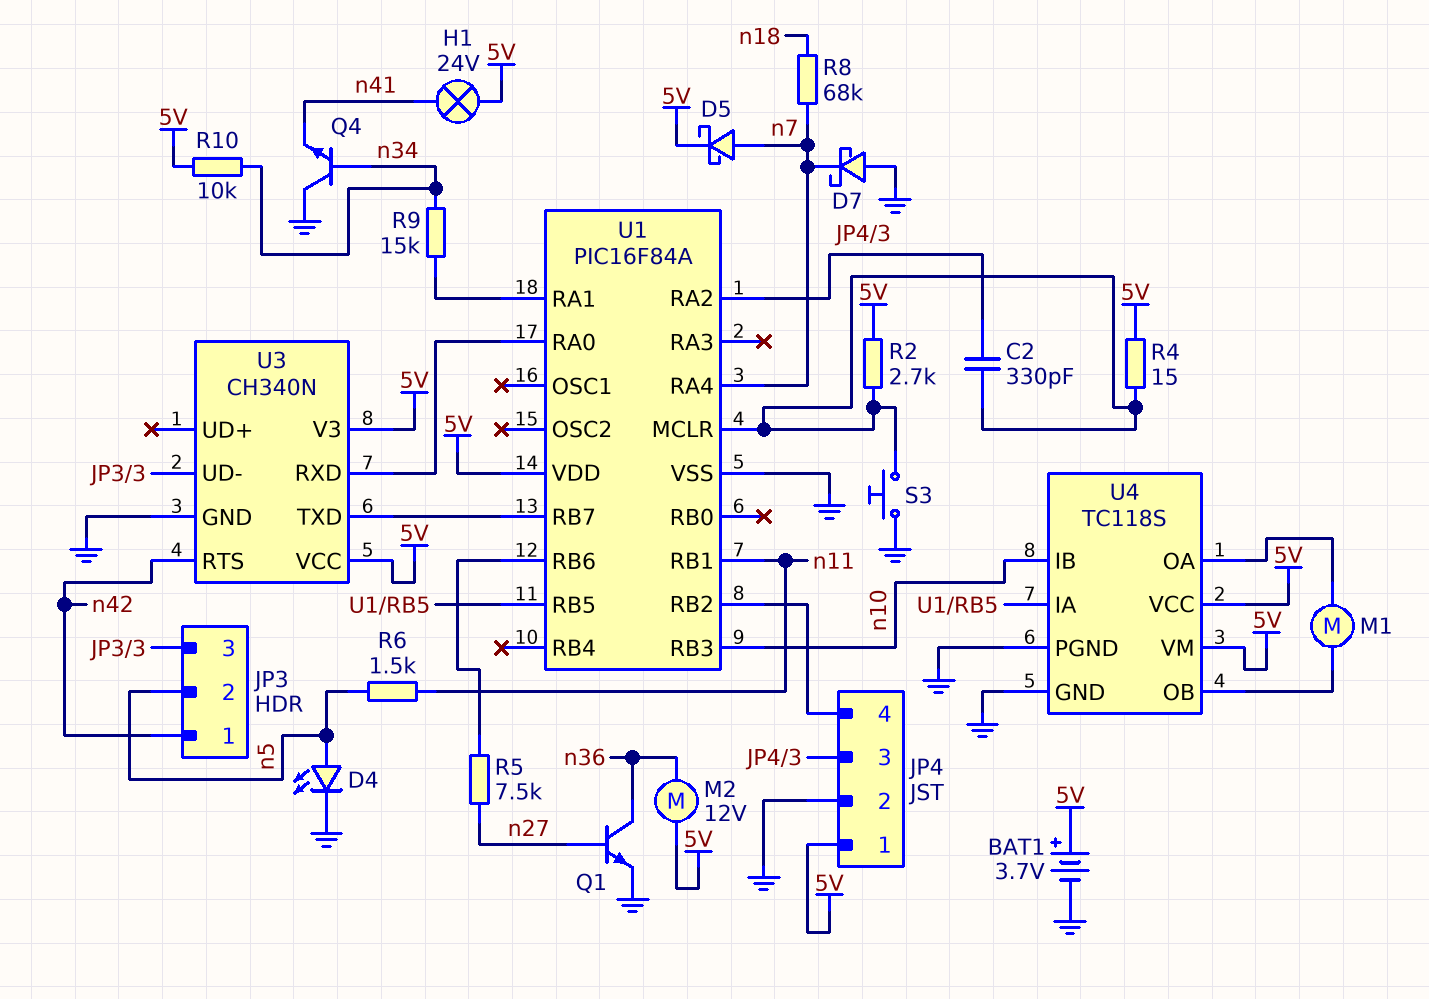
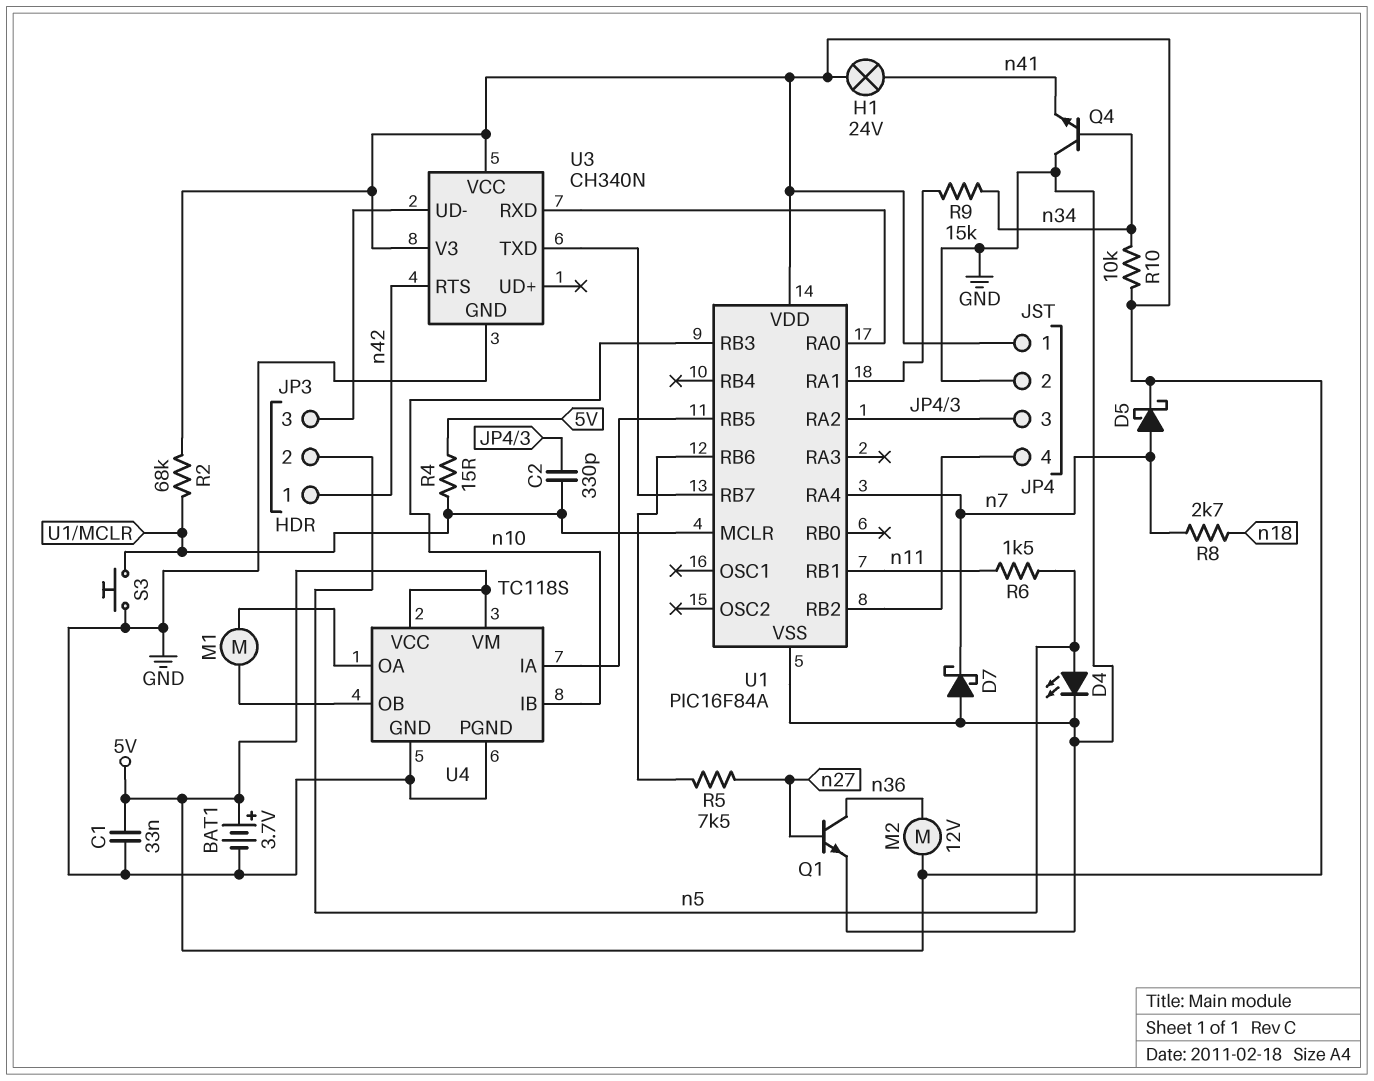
C1: none -> 33nF (5V, GND)
R2: 2.7k (5V, U1/MCLR) -> 68k (5V, U1/MCLR)
R8: 68k (n7, n18) -> 2.7k (n7, n18)

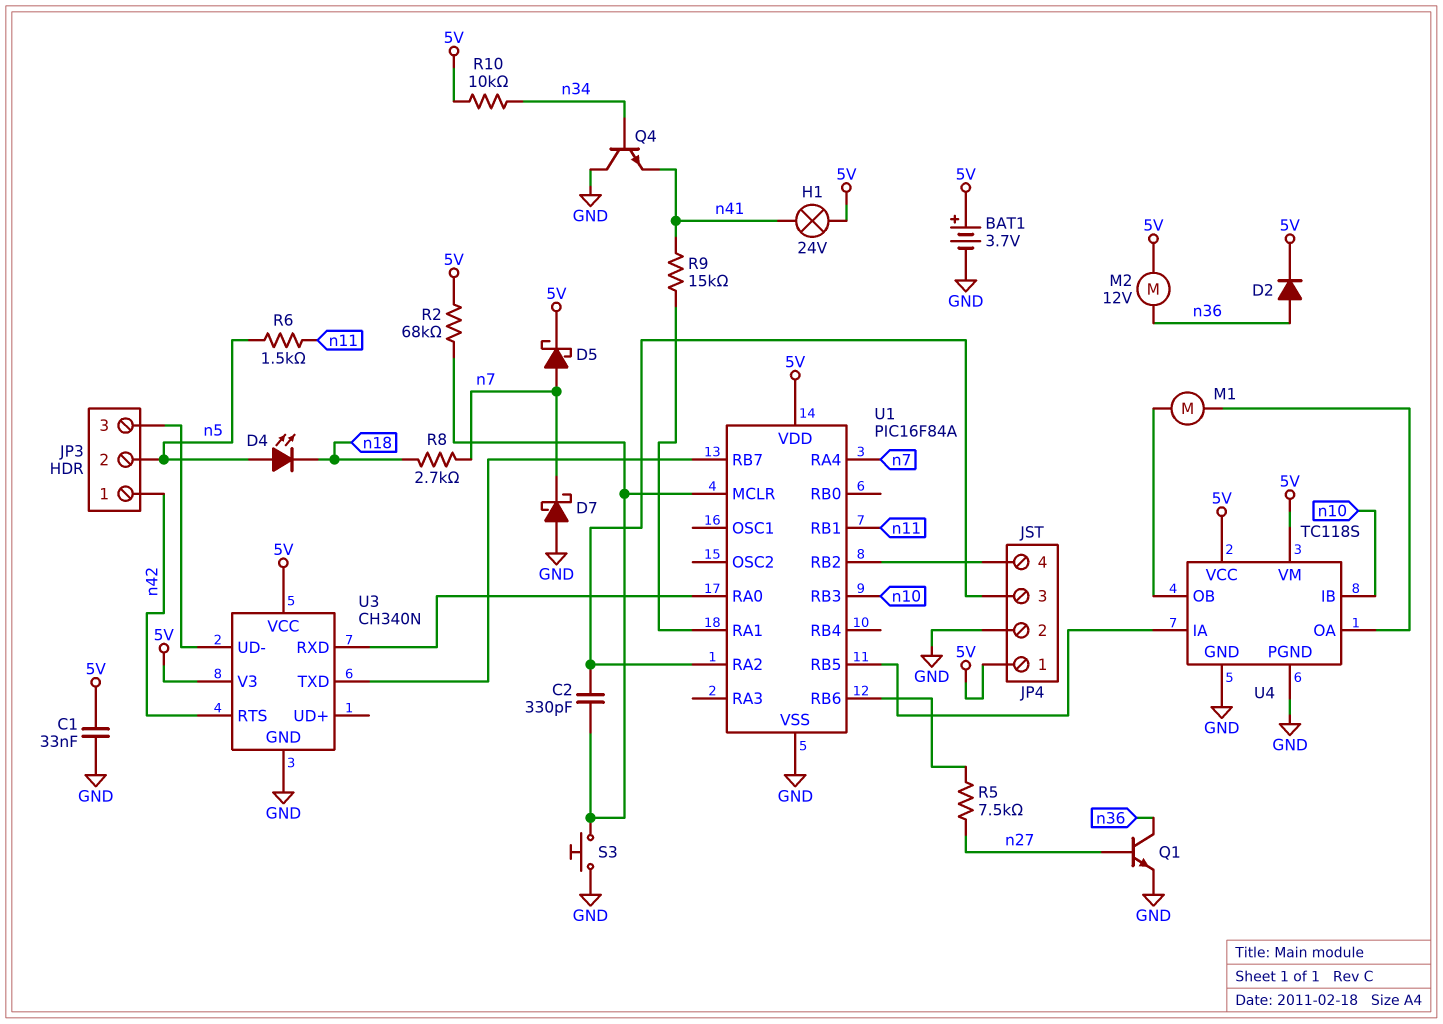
D2: none -> diode (A n36, K 5V)
D4: LED (A n5, K GND) -> LED (A n5, K n18)
R4: 15 (5V, U1/MCLR) -> none
R9: 15k (U1/RA1, n34) -> 15k (U1/RA1, n41)

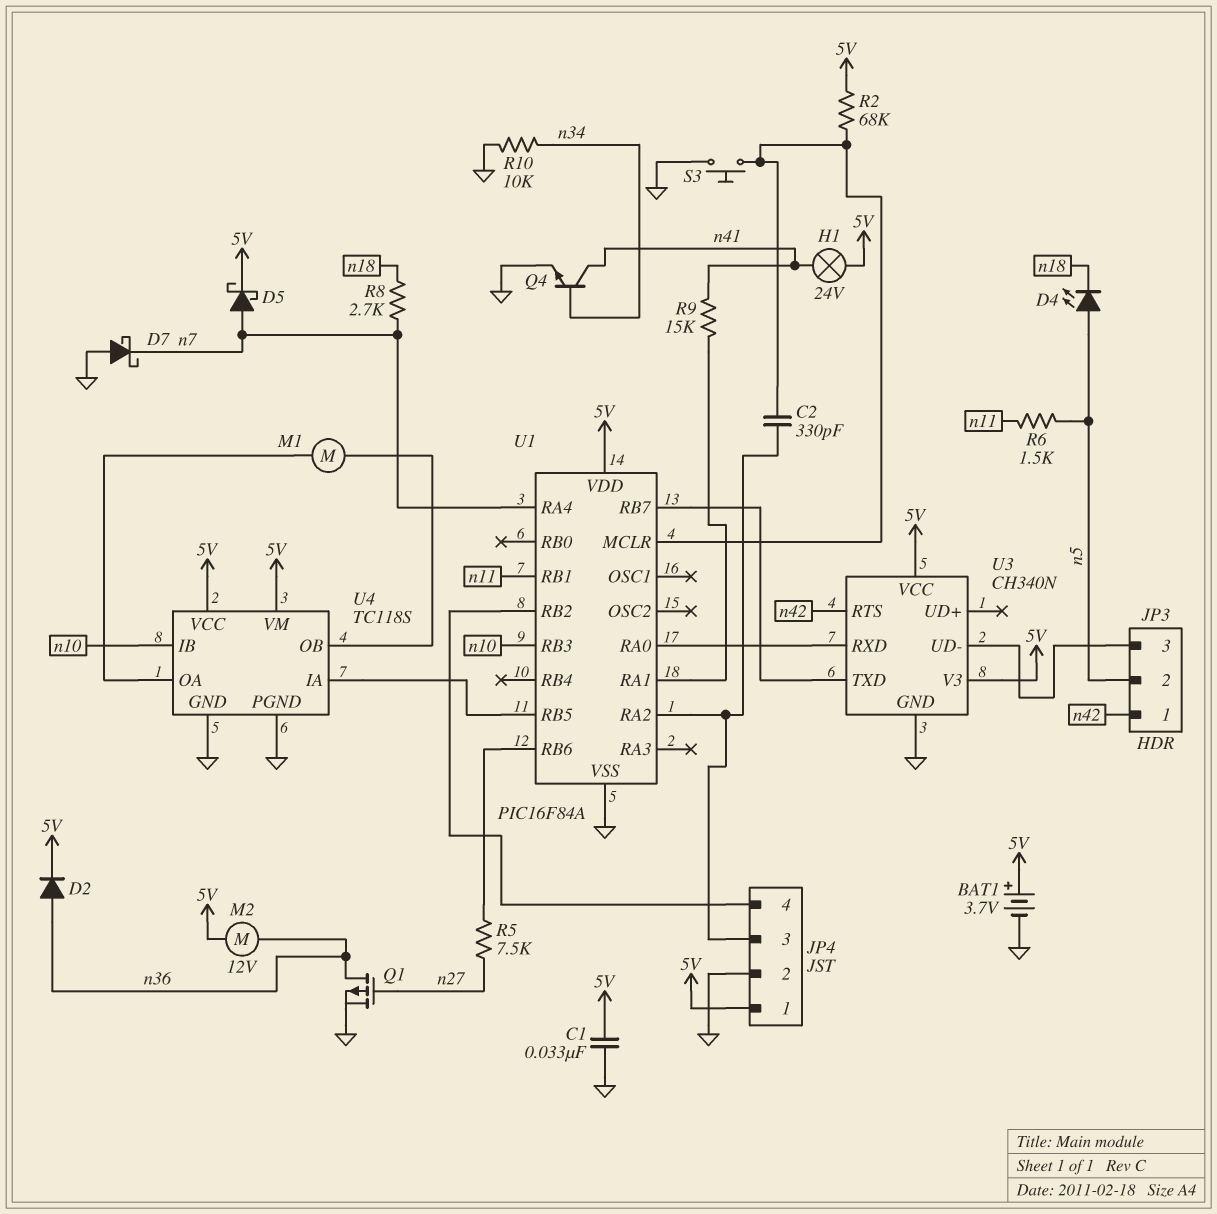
Q1: NPN (B n27, C n36, E GND) -> PMOS (G n27, D n36, S GND)
Q4: NPN (B n34, C GND, E n41) -> NPN (B n34, C n41, E GND)
R10: 10k (5V, n34) -> 10k (GND, n34)

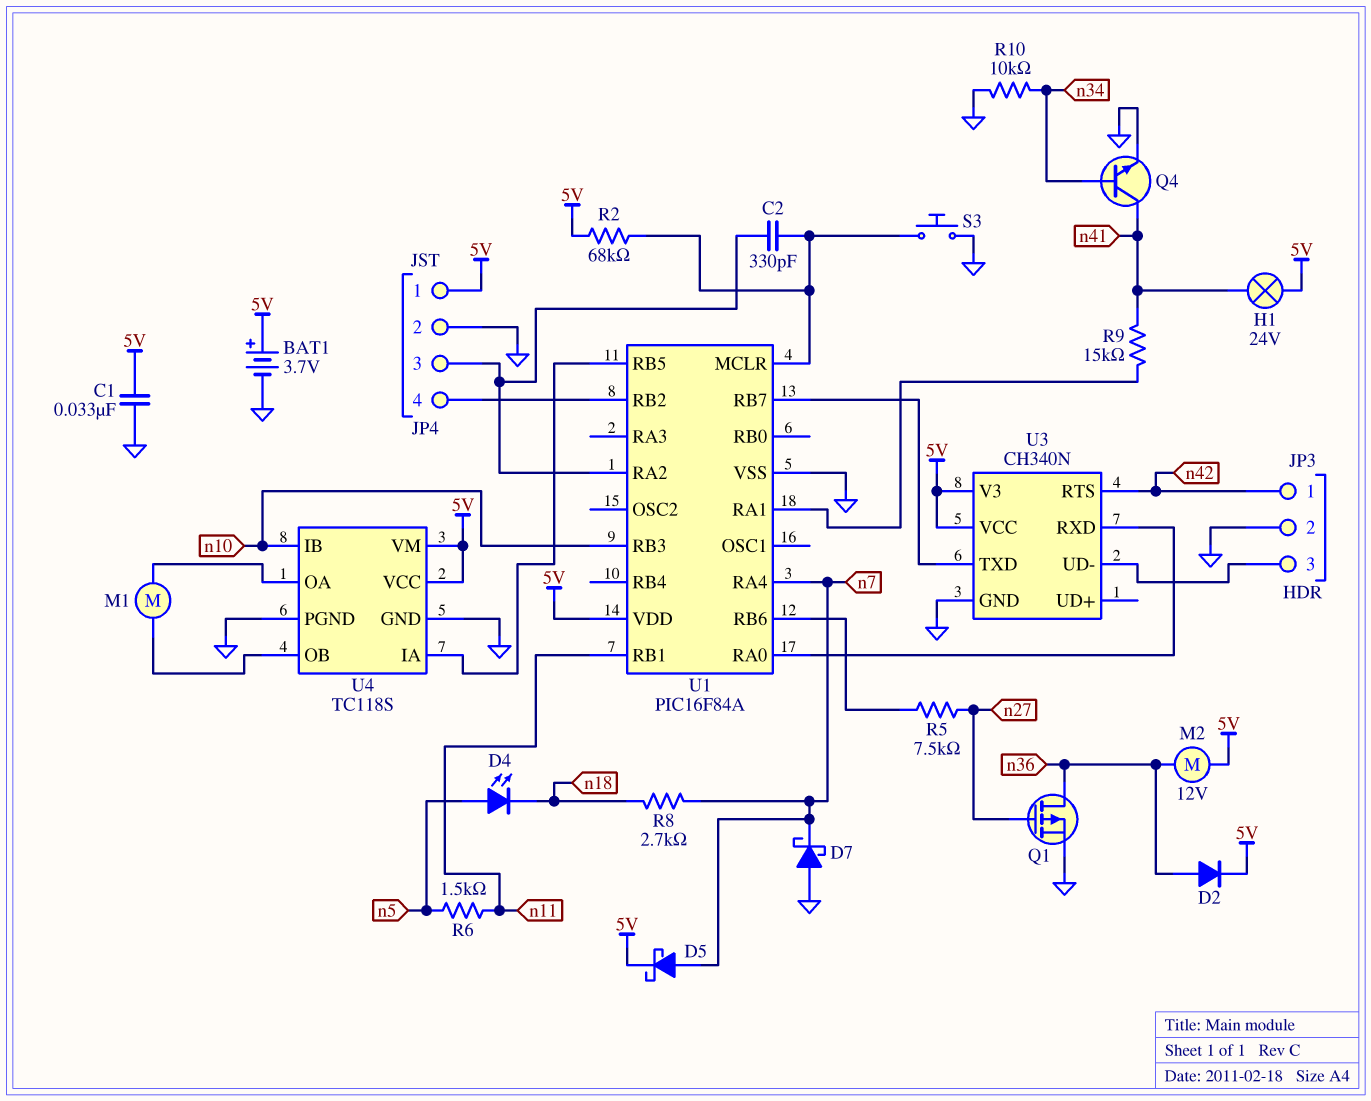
JP3 pin 2: n5 -> GND

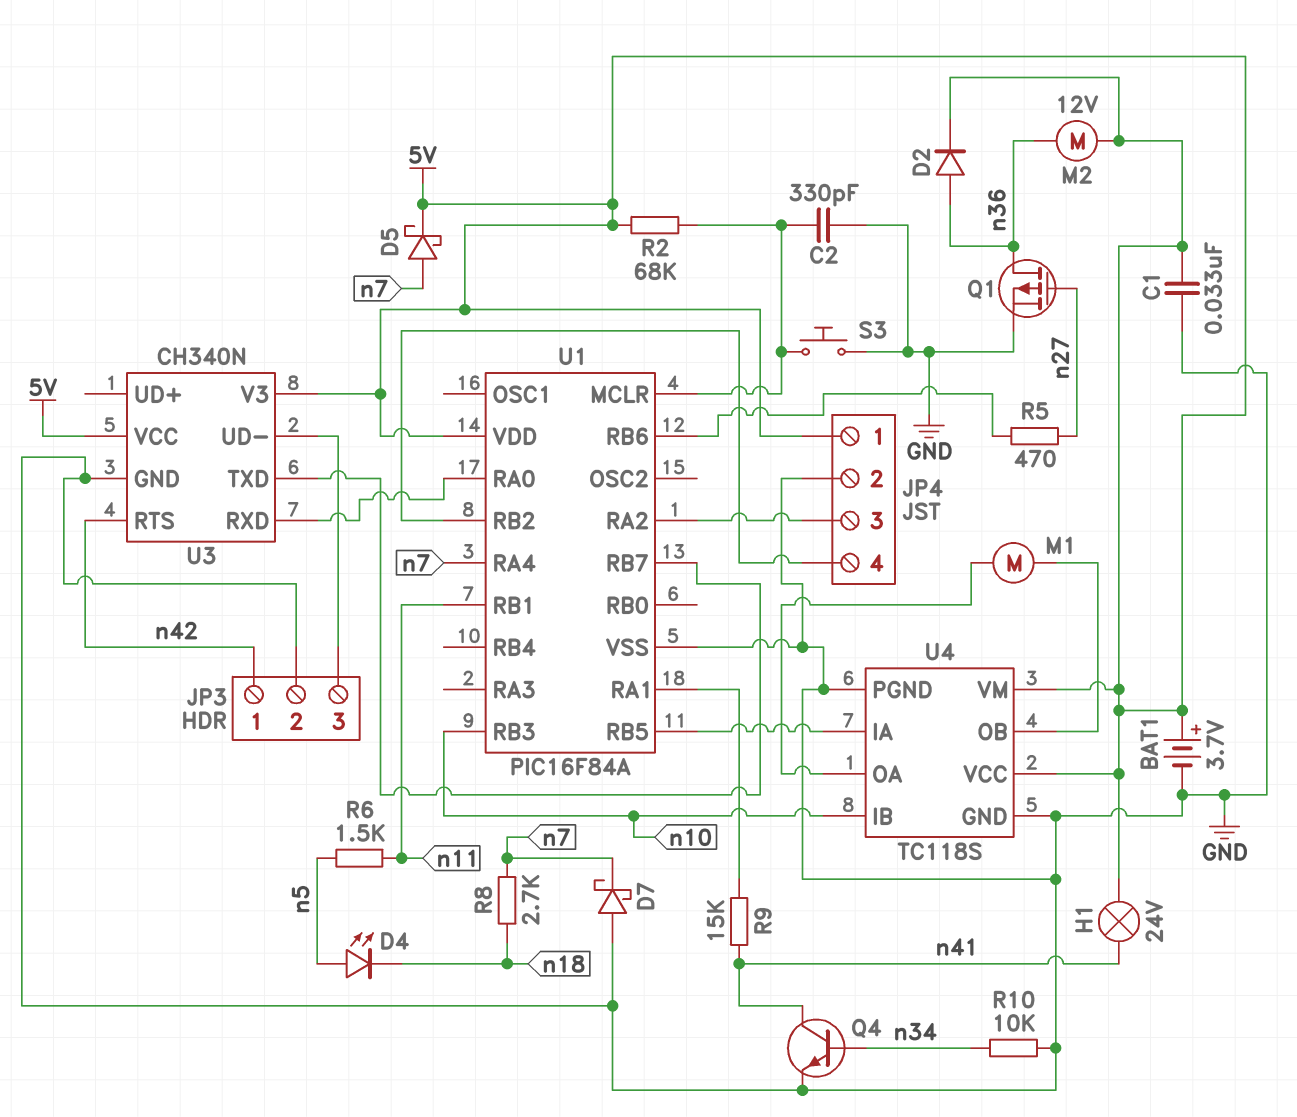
C2: 330pF (JP4/3, U1/MCLR) -> 330pF (GND, U1/MCLR)
R5: 7.5k (U1/RB6, n27) -> 470 (U1/RB6, n27)

